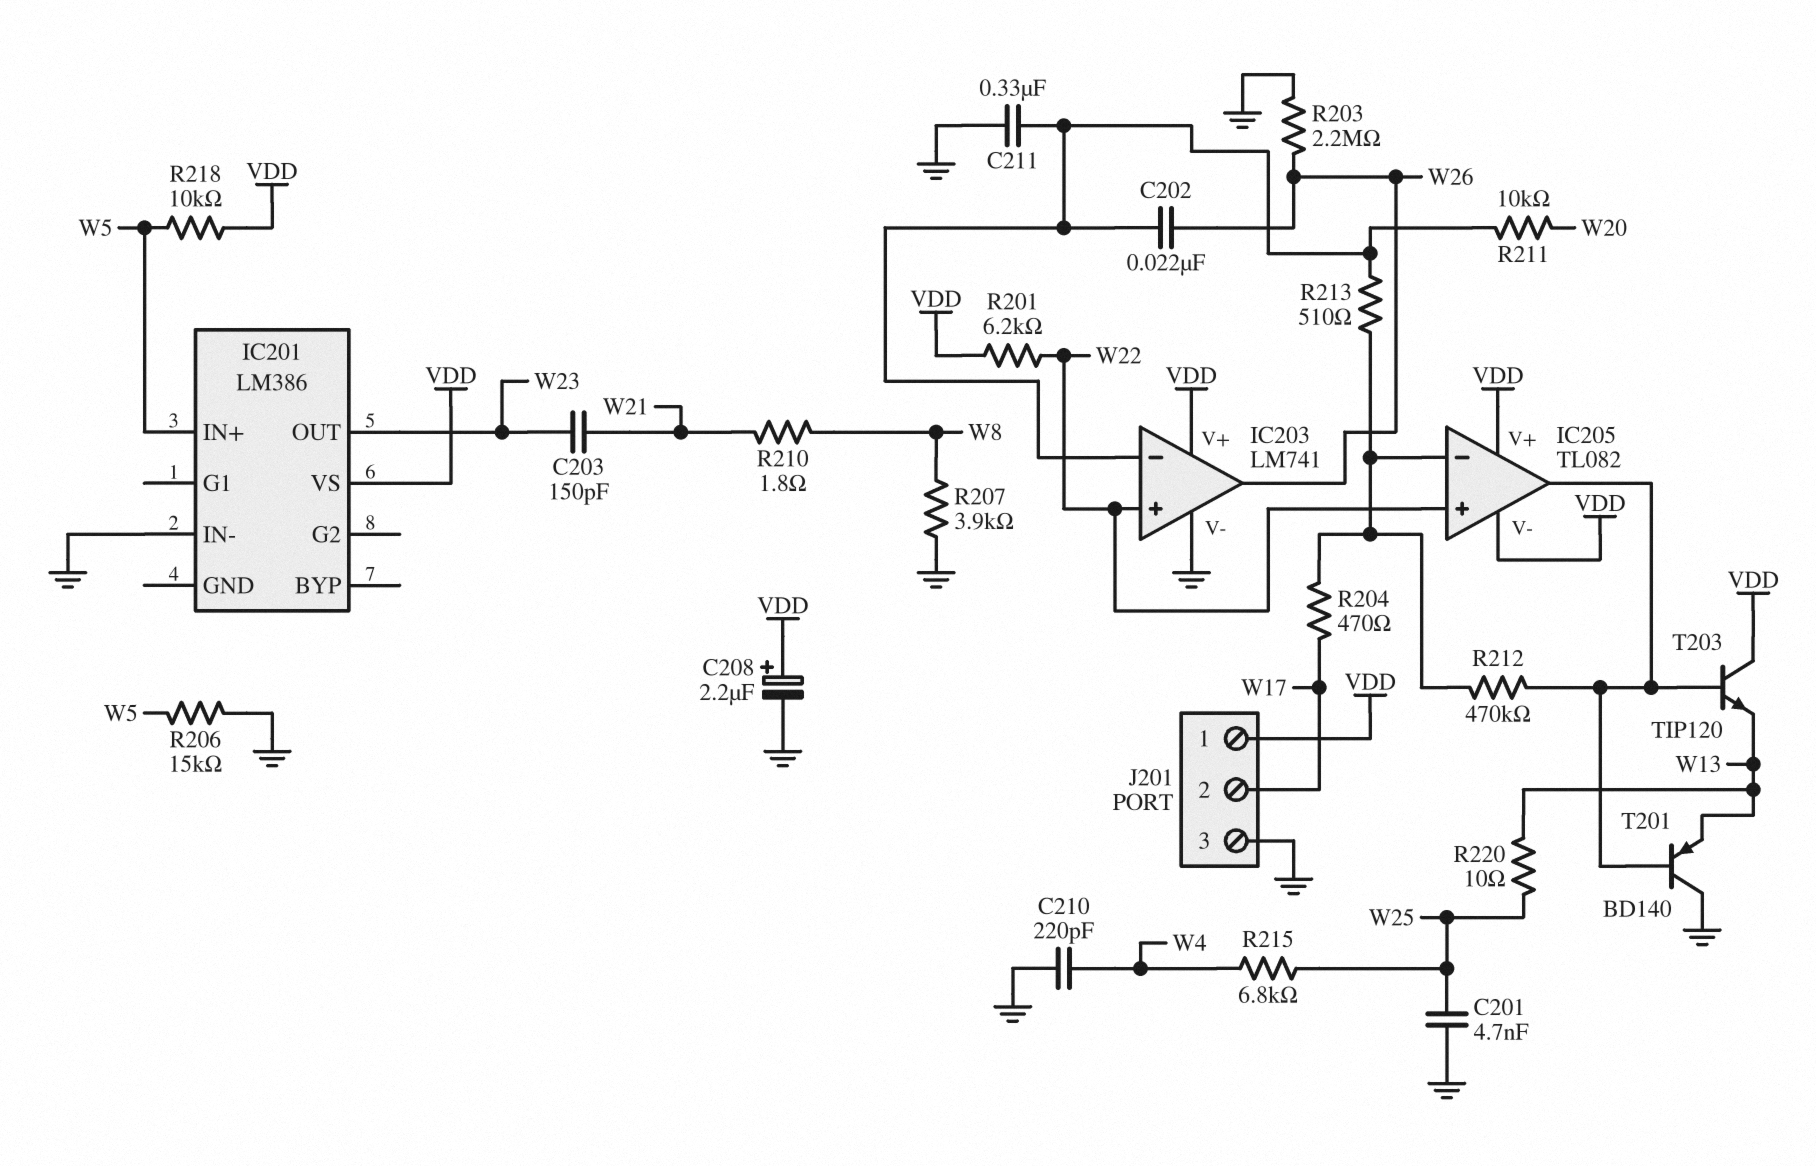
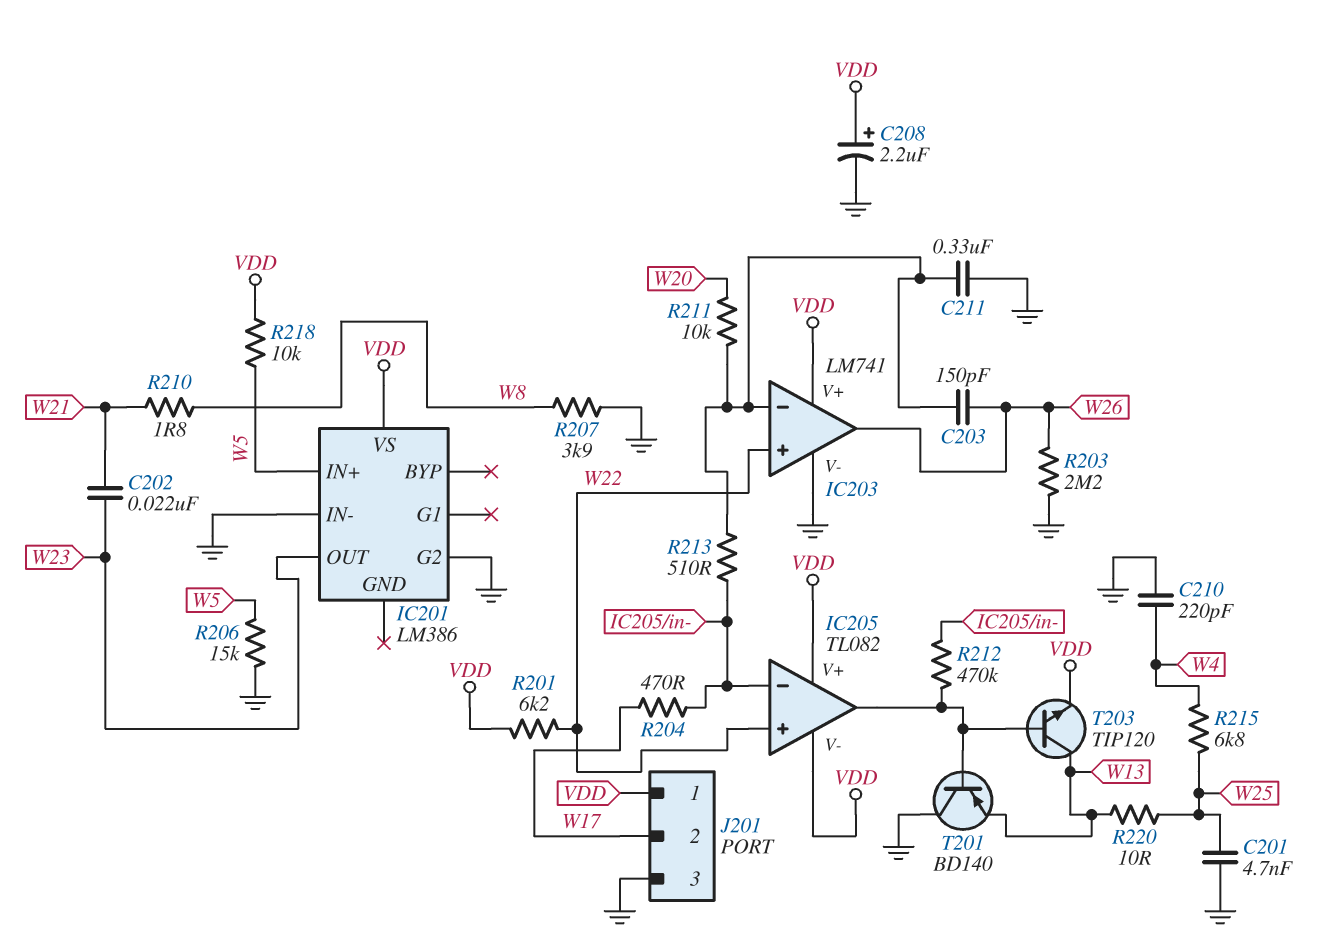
C202: 22nF (IC203/in-, W26) -> 22nF (W21, W23)
C203: 150pF (W21, W23) -> 150pF (IC203/in-, W26)
IC201 pin G2: none -> GND
T203: NPN TIP120 (B IC205/out, C VDD, E W13) -> NPN TIP120 (B IC205/out, C W13, E VDD)

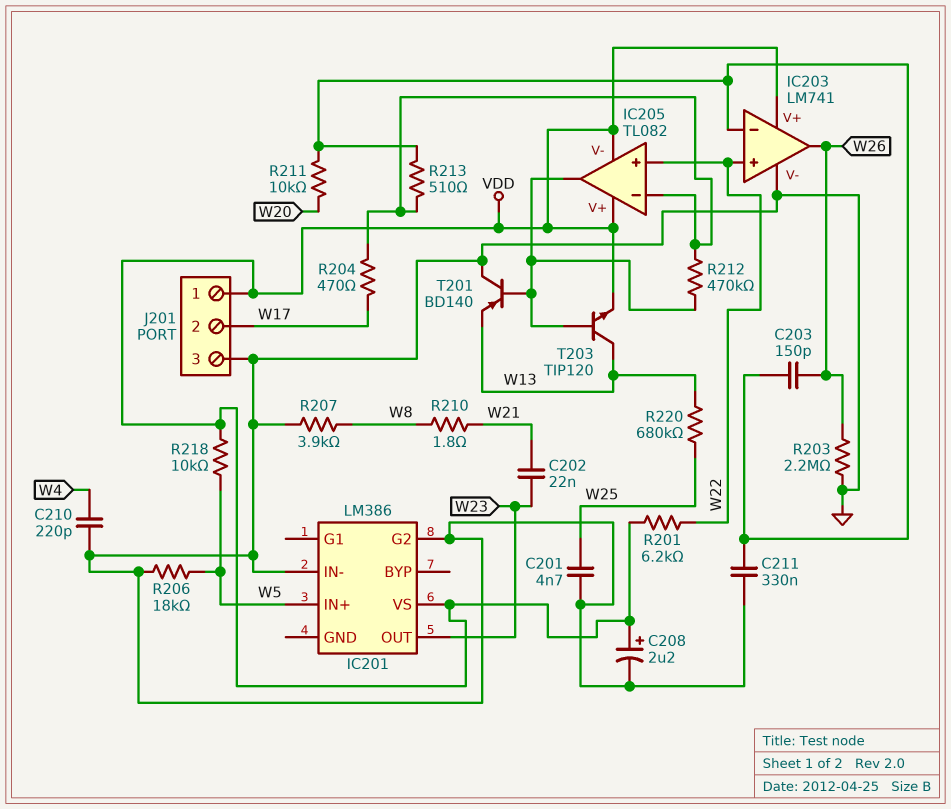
R206: 15k (GND, W5) -> 18k (GND, W5)
R215: 6.8k (W4, W25) -> none
R220: 10 (W13, W25) -> 680k (W13, W25)

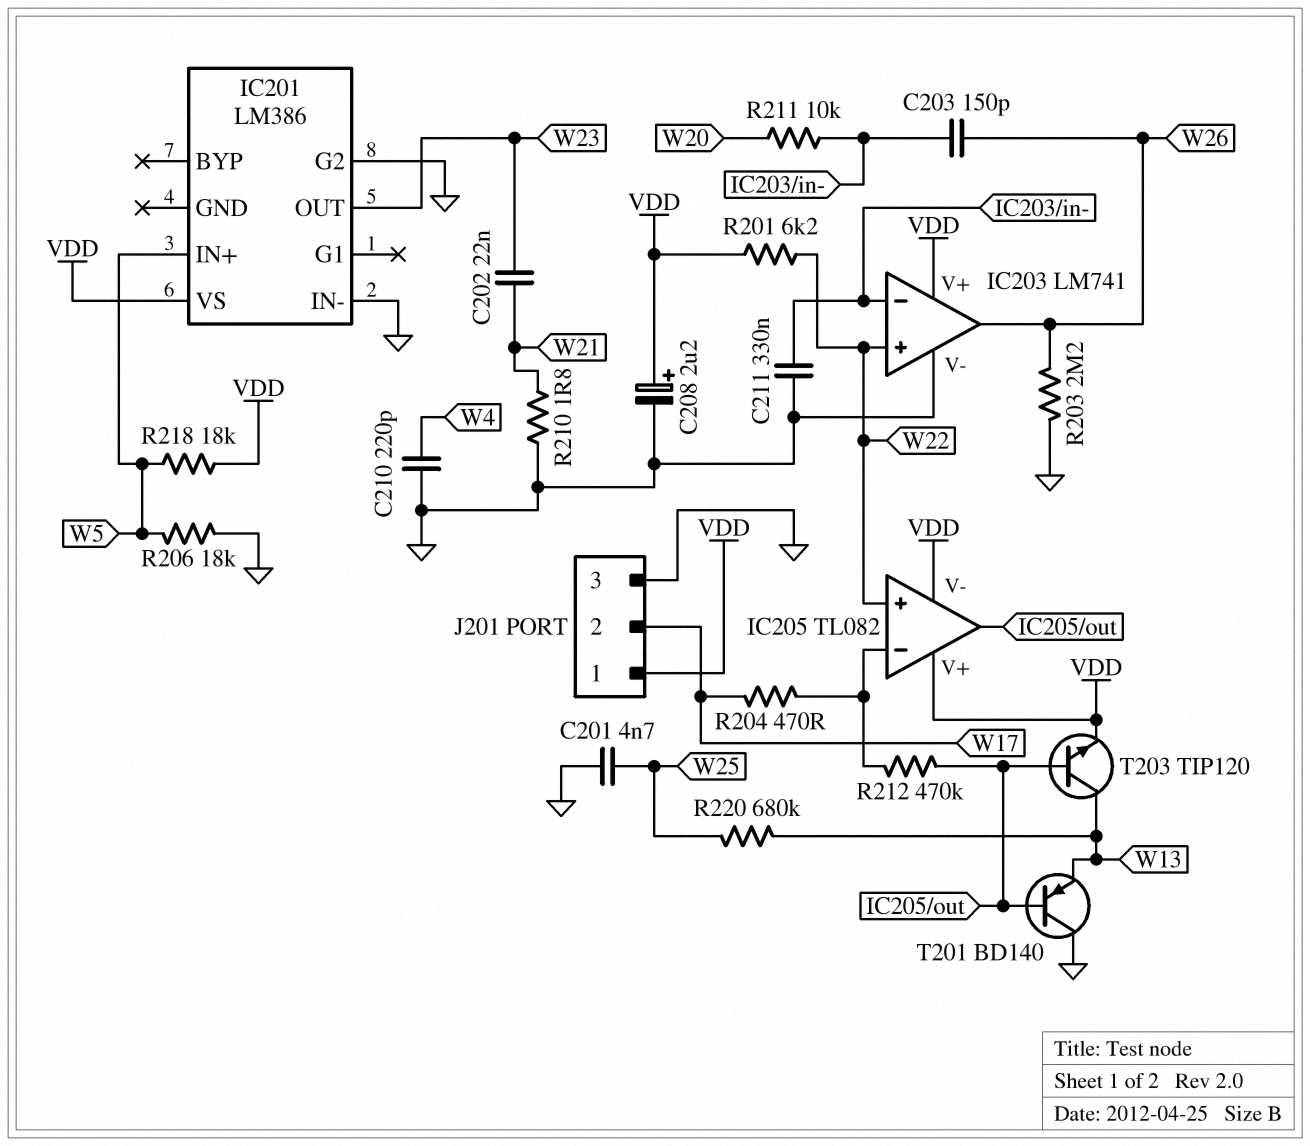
R207: 3.9k (GND, W8) -> none
R210: 1.8 (W8, W21) -> 1.8 (GND, W21)
R213: 510 (IC203/in-, IC205/in-) -> none
R218: 10k (VDD, W5) -> 18k (VDD, W5)

